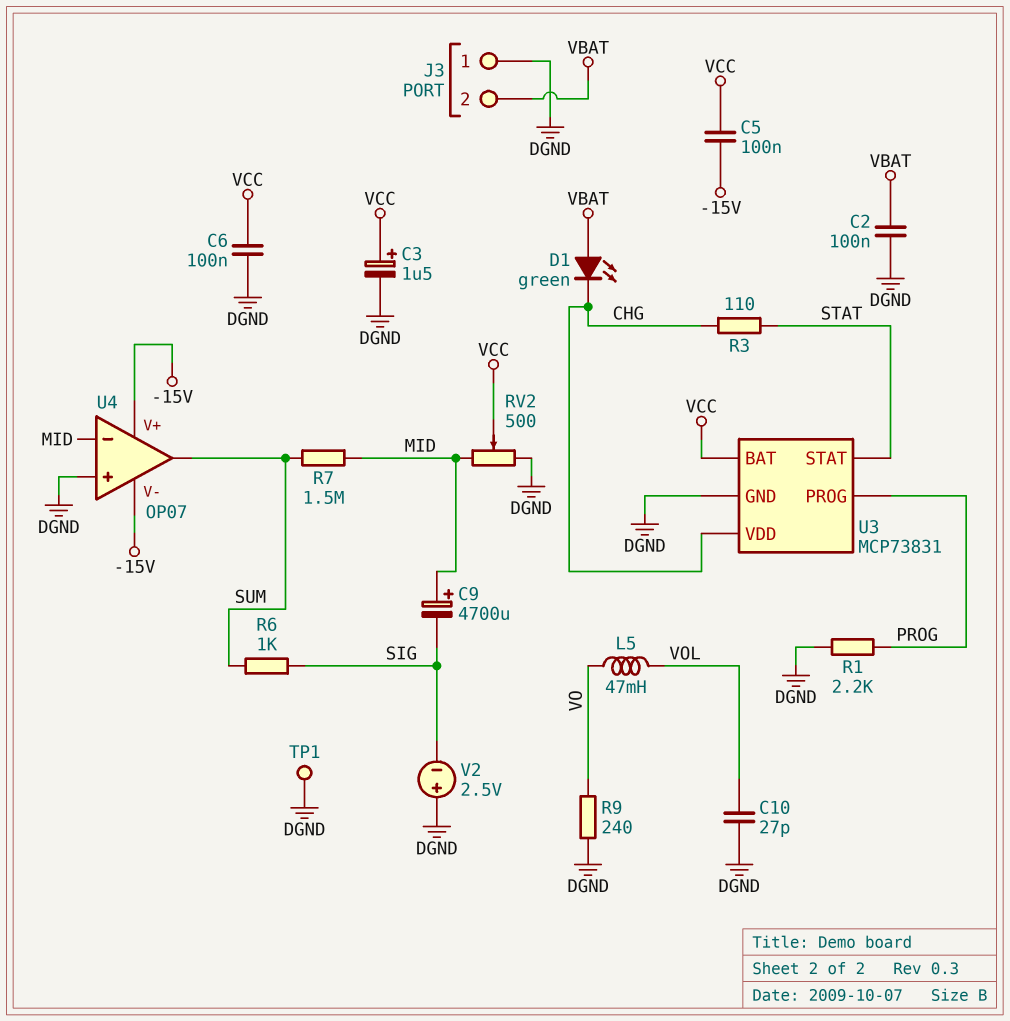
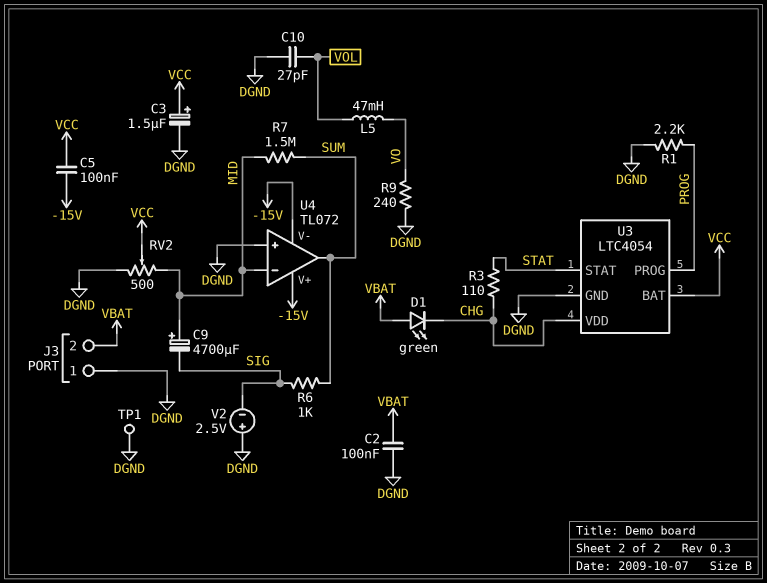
C6: 100nF (DGND, VCC) -> none
U3: MCP73831 -> LTC4054
U4: OP07 -> TL072

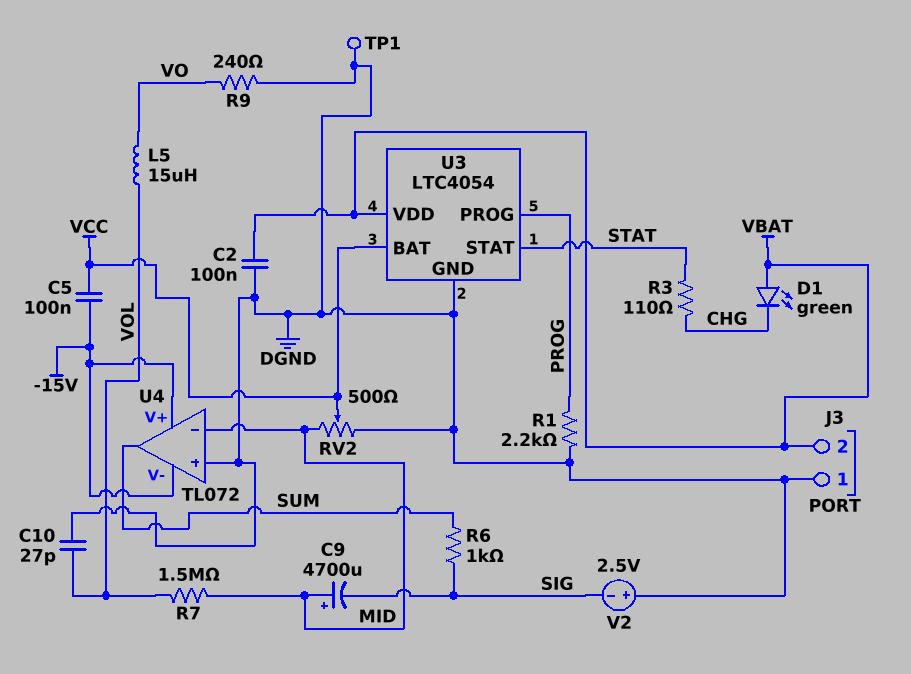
C3: 1.5uF (plus VCC, minus DGND) -> none
L5: 47mH (VO, VOL) -> 15uH (VO, VOL)
R7: 1.5M (MID, SUM) -> 1.5M (MID, VOL)
U3 pin VDD: CHG -> VBAT

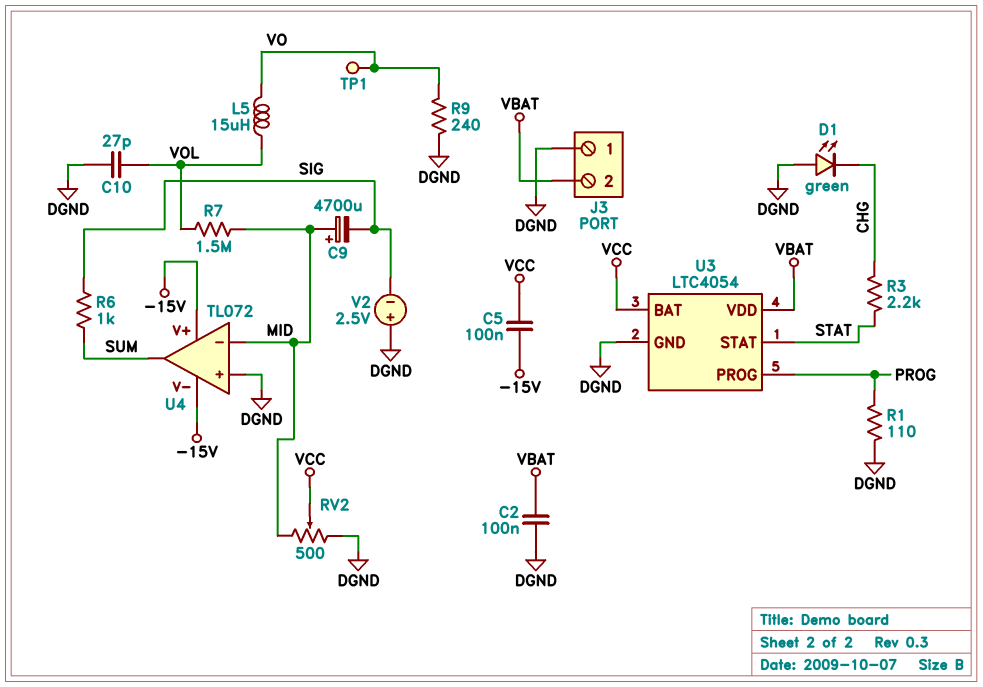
D1: LED green (A VBAT, K CHG) -> LED green (A DGND, K CHG)
R1: 2.2k (DGND, PROG) -> 110 (DGND, PROG)
R3: 110 (CHG, STAT) -> 2.2k (CHG, STAT)
TP1: test point (DGND) -> test point (VO)

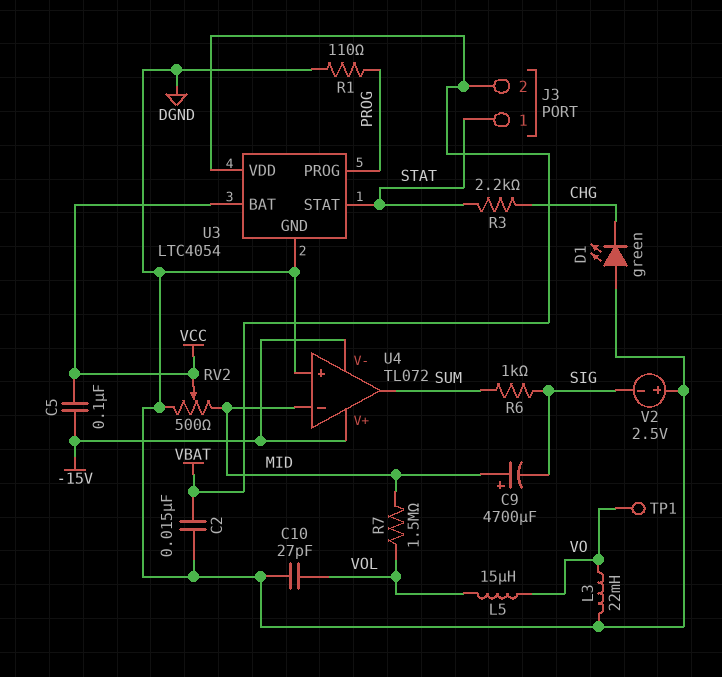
C2: 100nF (DGND, VBAT) -> 15nF (DGND, VBAT)
J3 pin 1: DGND -> STAT
L3: none -> 22mH (DGND, VO)
R9: 240 (DGND, VO) -> none

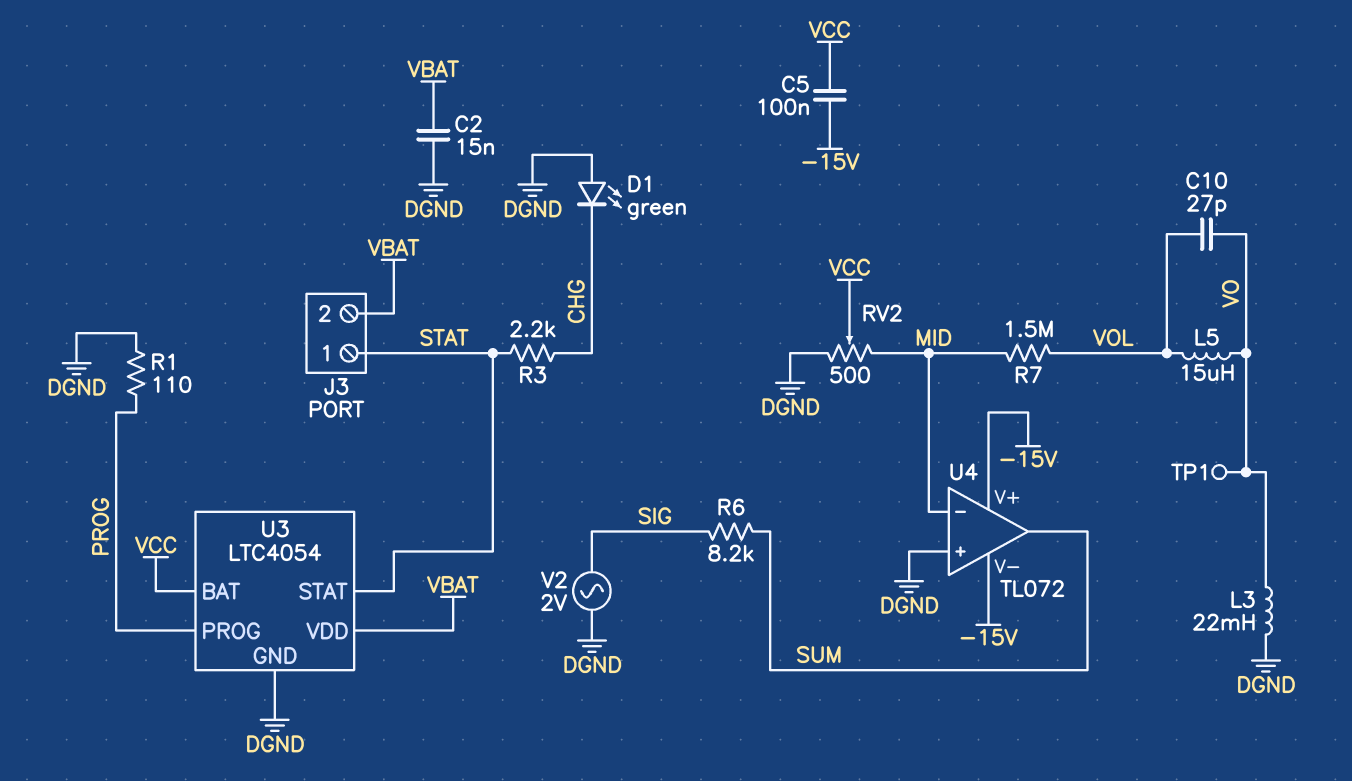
C9: 4700uF (plus MID, minus SIG) -> none
C10: 27pF (DGND, VOL) -> 27pF (VO, VOL)
R6: 1k (SIG, SUM) -> 8.2k (SIG, SUM)
V2: 2.5V (plus DGND, minus SIG) -> AC 2V (DGND, SIG)

